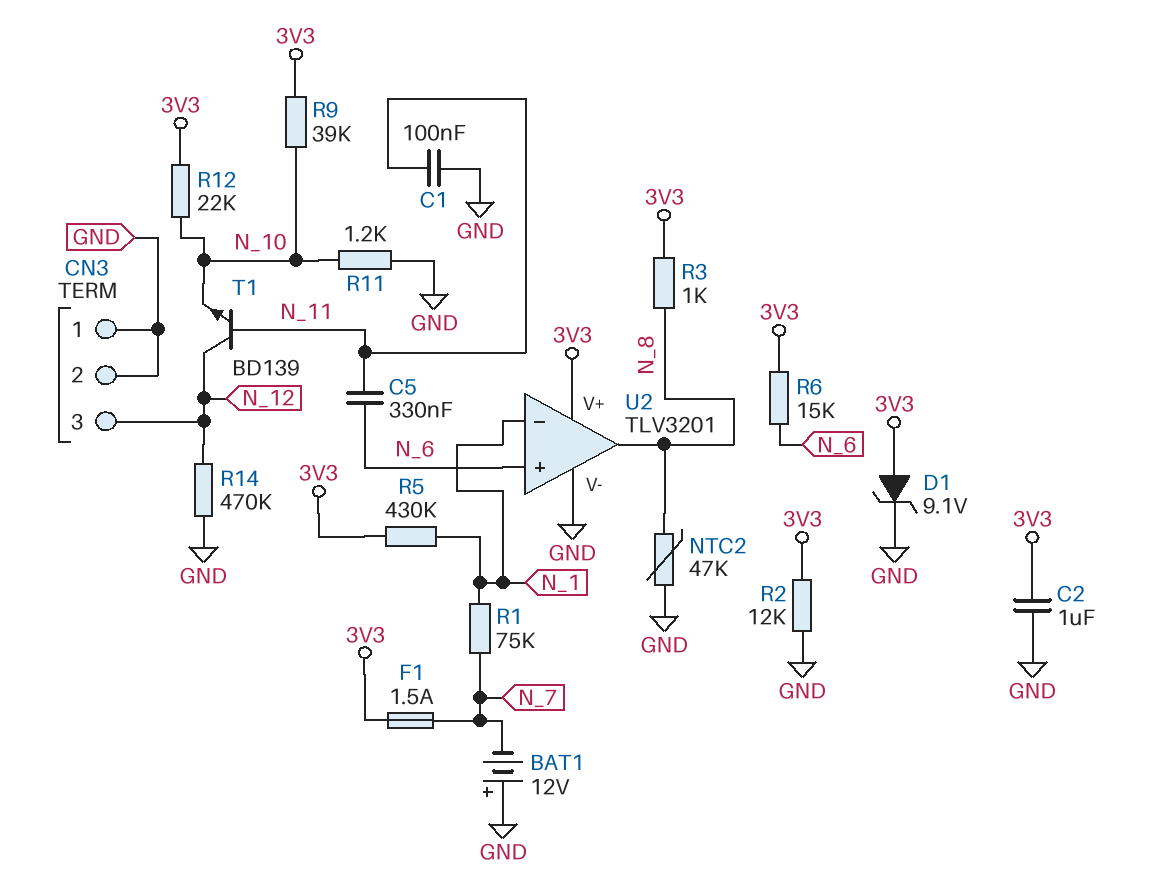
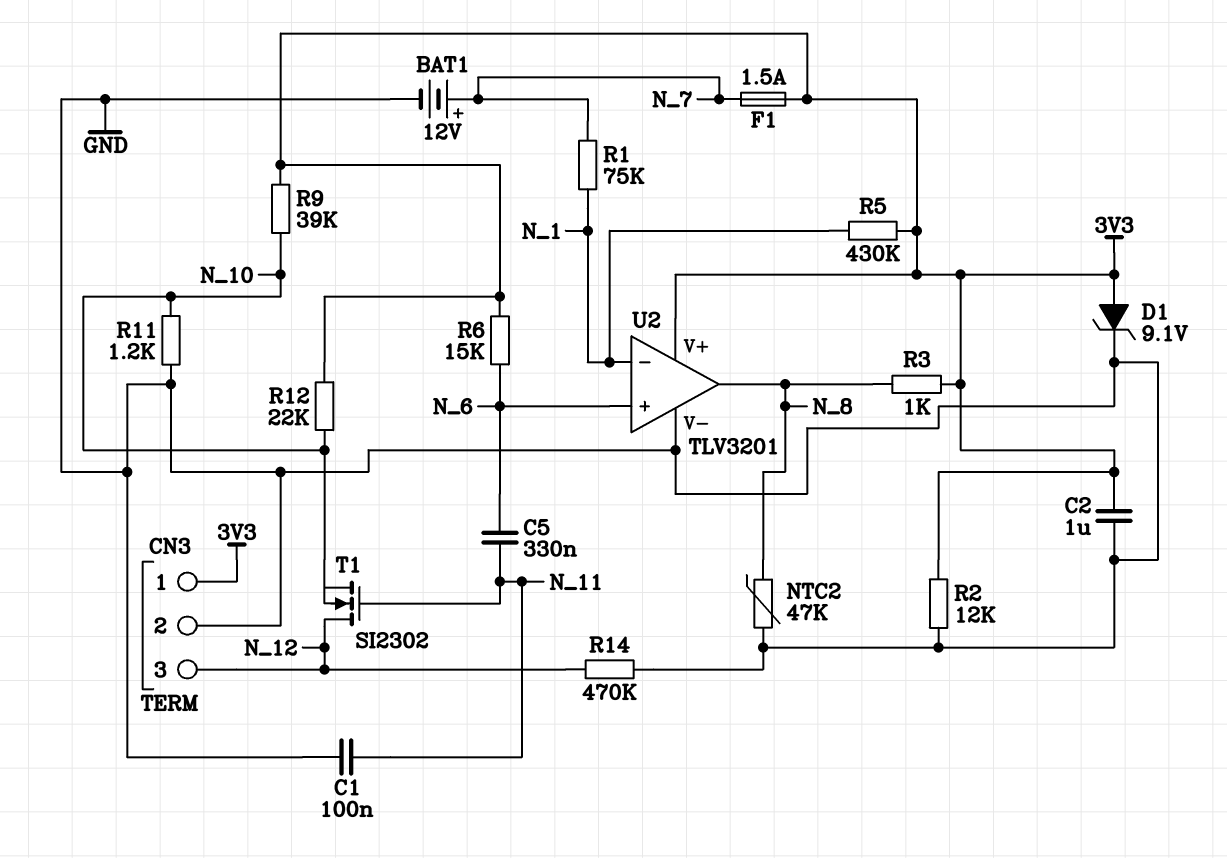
BAT1: 12V (plus GND, minus N_7) -> 12V (plus N_7, minus GND)
CN3 pin 1: GND -> 3V3
T1: NPN BD139 (B N_11, C N_12, E N_10) -> NMOS SI2302 (G N_11, D N_12, S N_10)

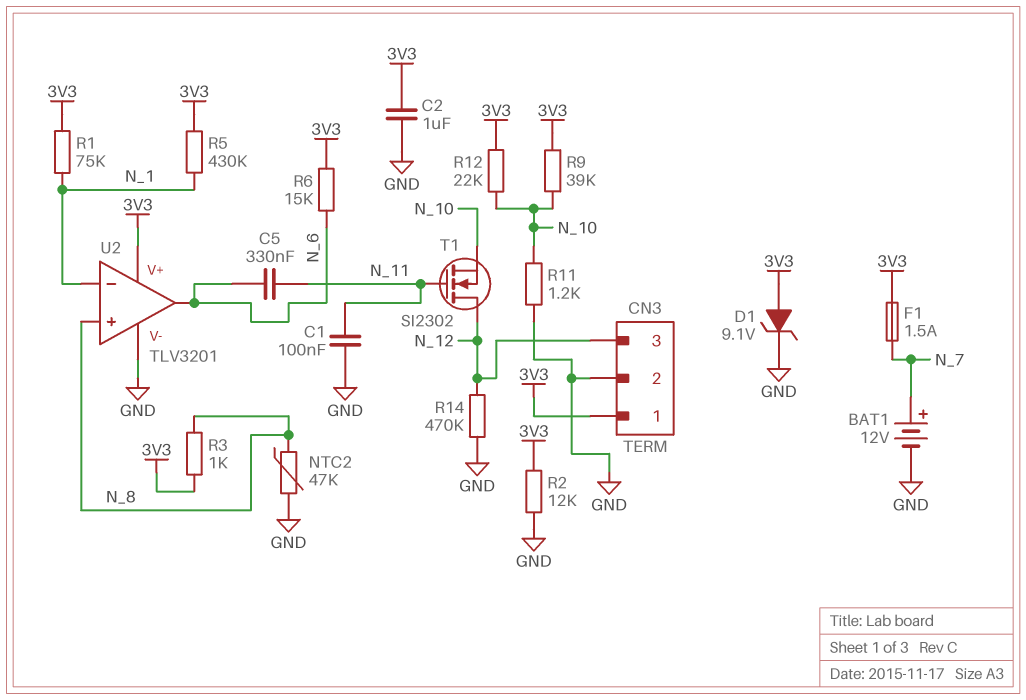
R1: 75k (N_1, N_7) -> 75k (3V3, N_1)
U2 pin in+: N_6 -> N_8
U2 pin out: N_8 -> N_6

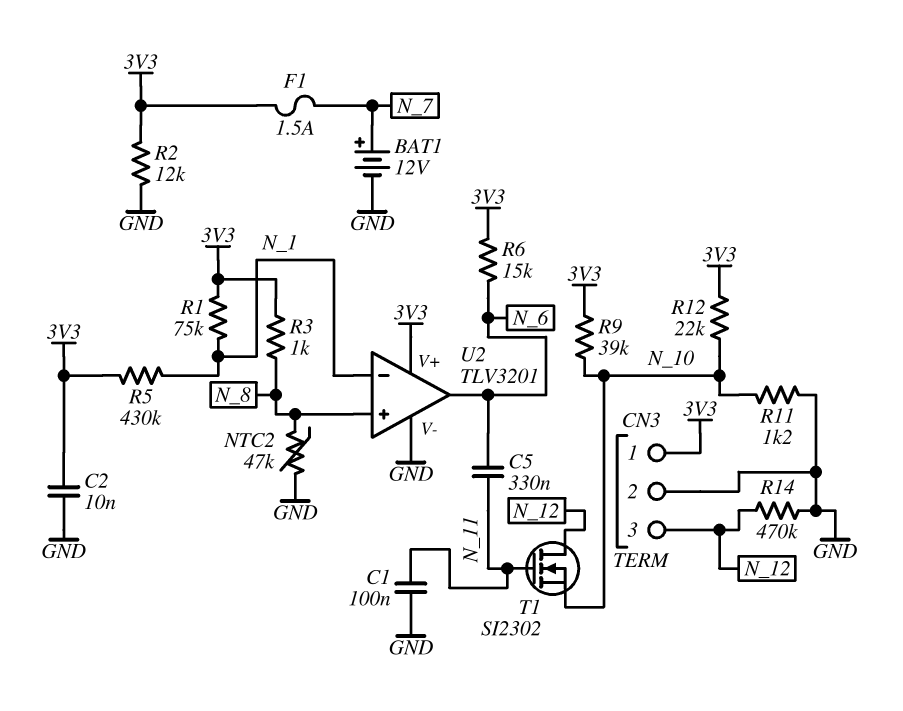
C2: 1uF (3V3, GND) -> 10nF (3V3, GND)
D1: zener 9.1V (A 3V3, K GND) -> none

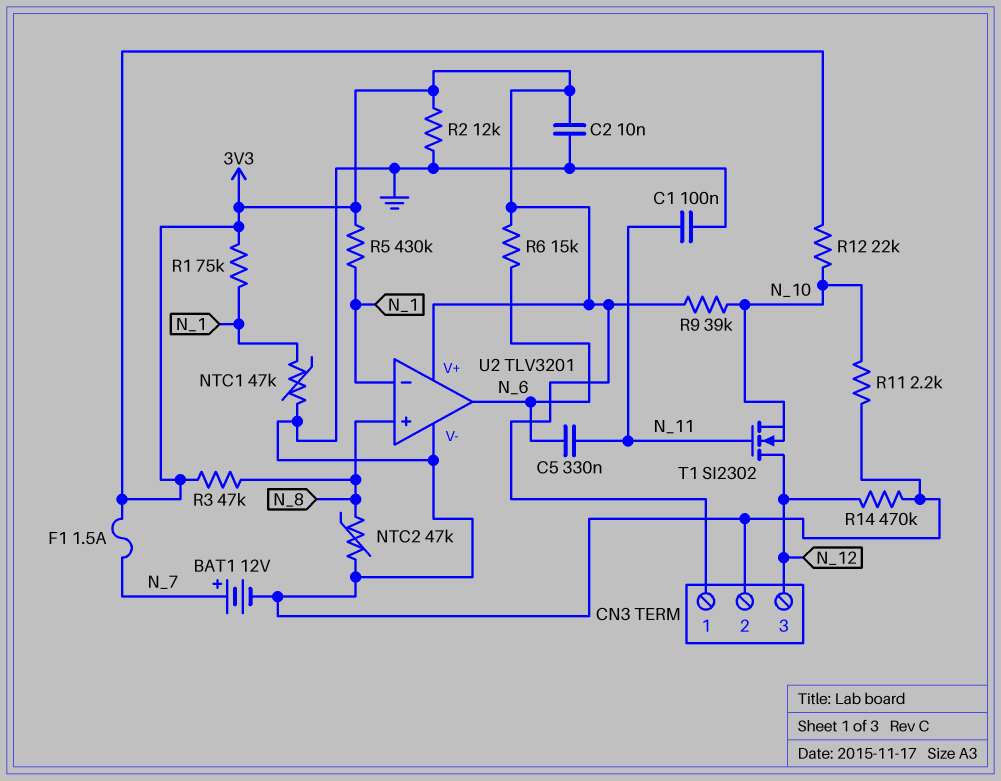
NTC1: none -> 47k (GND, N_1)
R3: 1k (3V3, N_8) -> 47k (3V3, N_8)
R11: 1.2k (GND, N_10) -> 2.2k (GND, N_10)

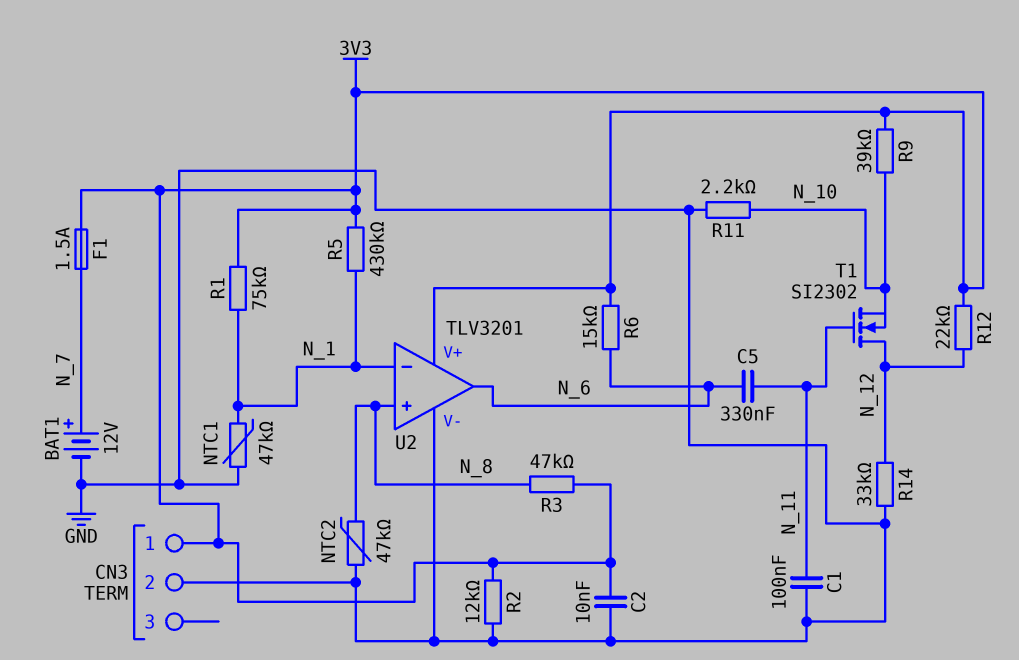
CN3 pin 3: N_12 -> none
R12: 22k (3V3, N_10) -> 22k (3V3, N_12)
R14: 470k (GND, N_12) -> 33k (GND, N_12)

